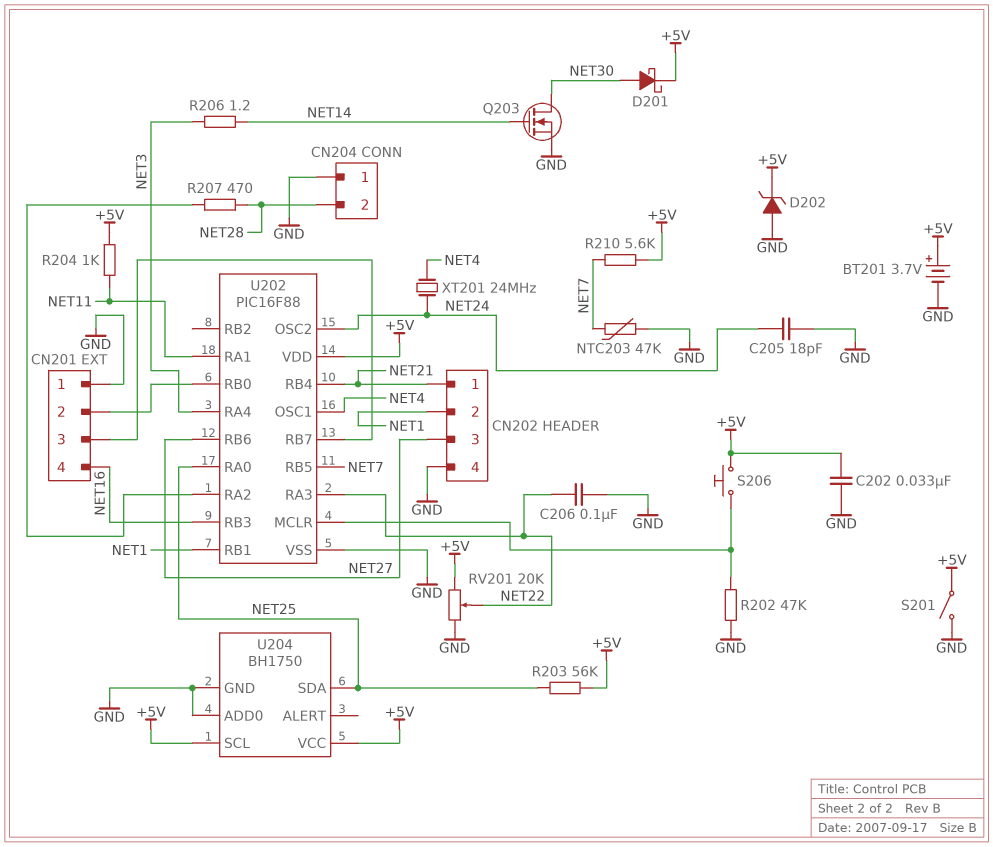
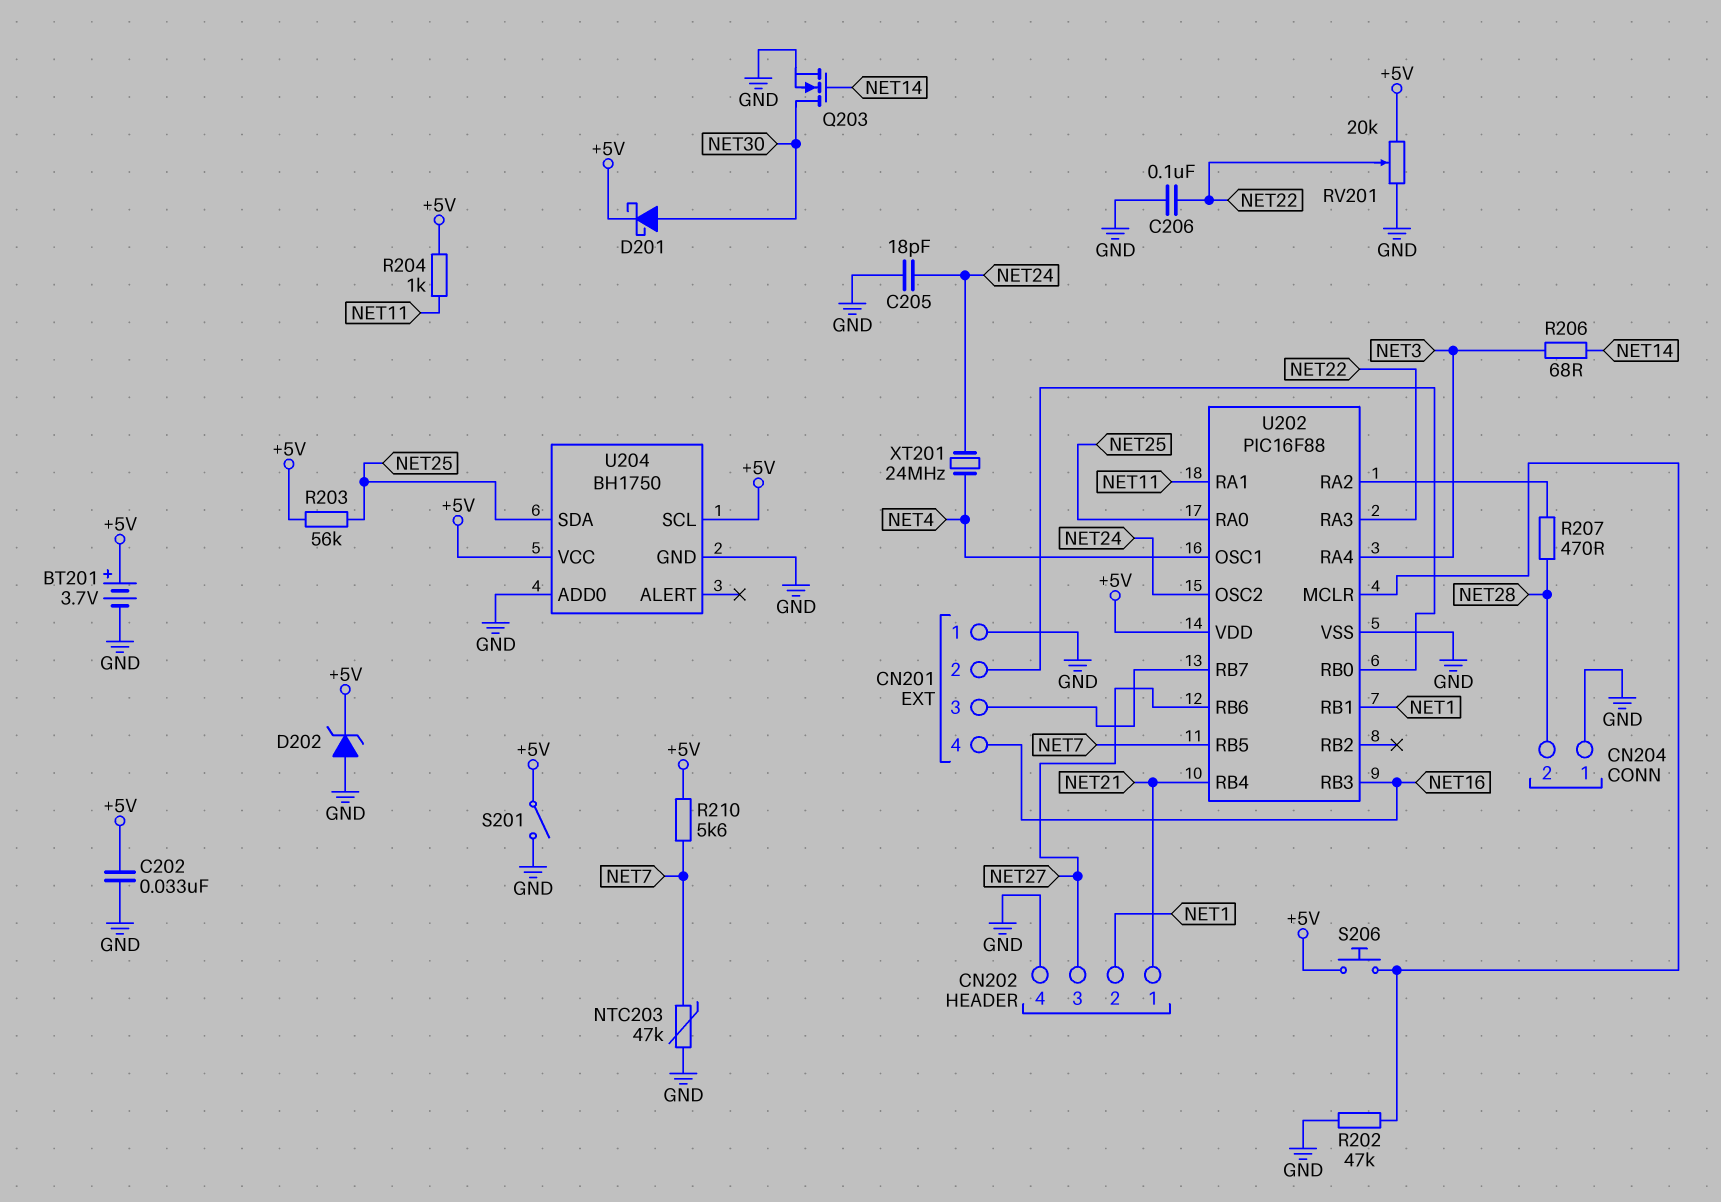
R206: 1.2 (NET3, NET14) -> 68 (NET3, NET14)

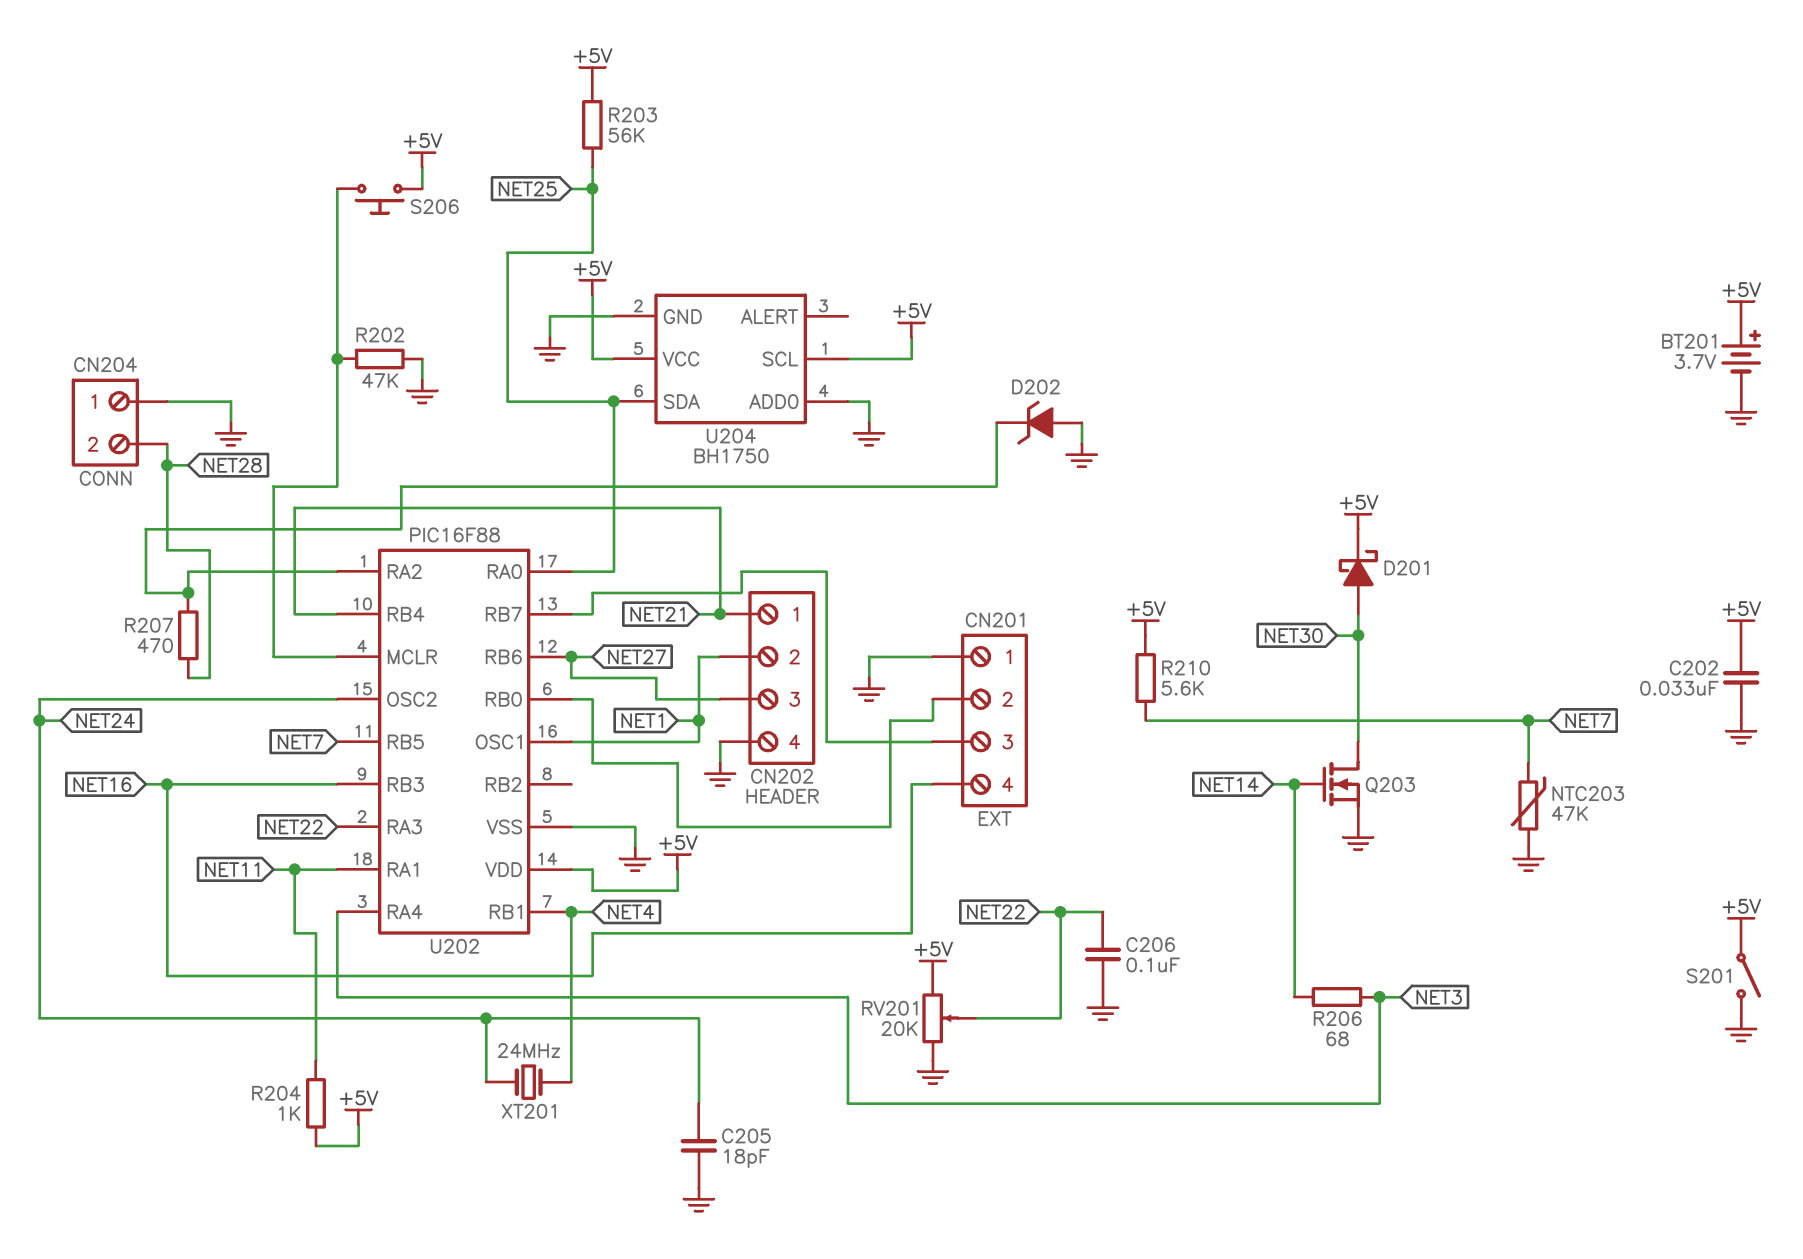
D202: zener (A GND, K +5V) -> zener (A GND, K U202/RA2)
U202 pin OSC1: NET4 -> NET1
U202 pin RB1: NET1 -> NET4

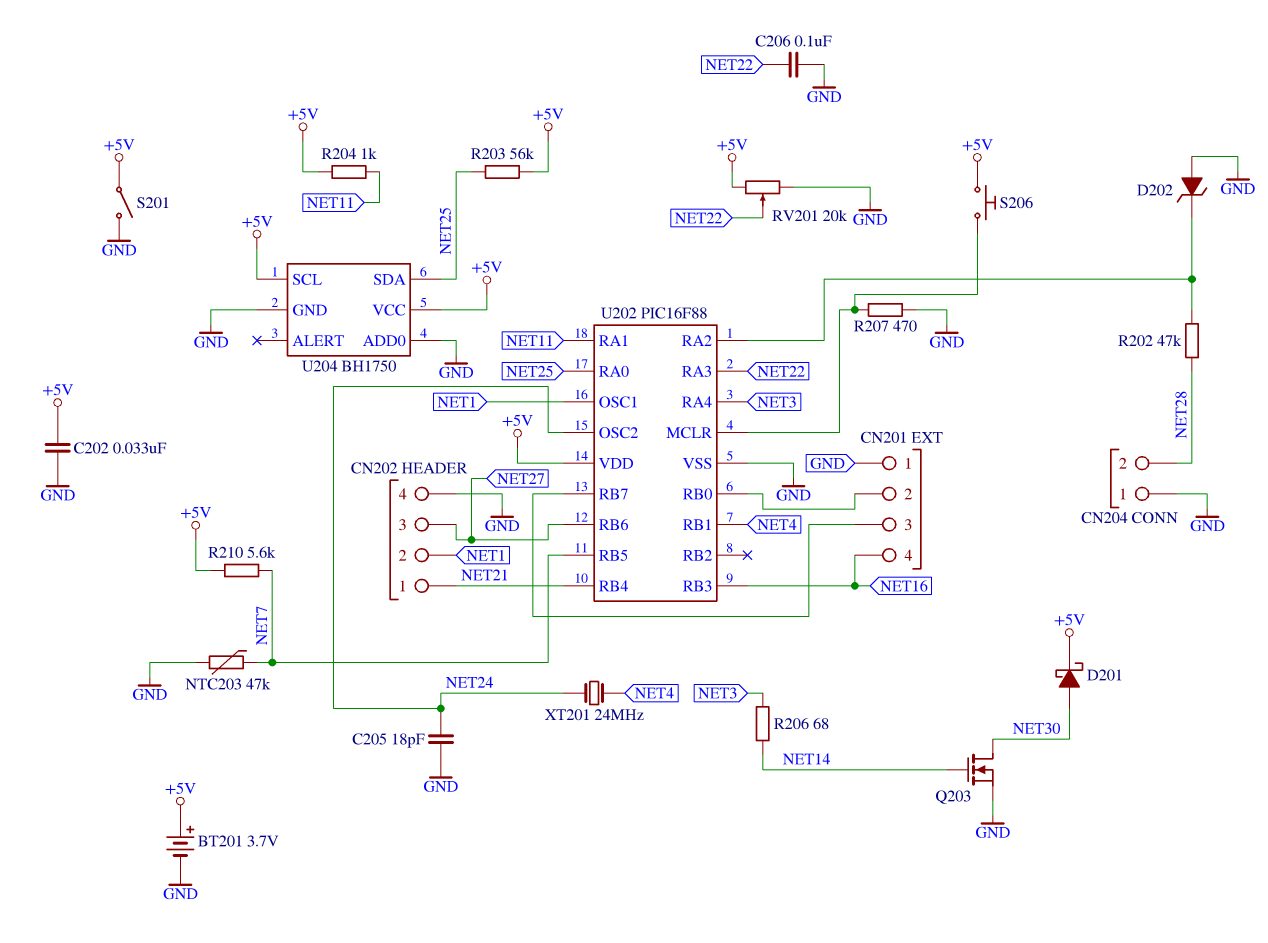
R202: 47k (GND, U202/MCLR) -> 47k (NET28, U202/RA2)
R207: 470 (NET28, U202/RA2) -> 470 (GND, U202/MCLR)

